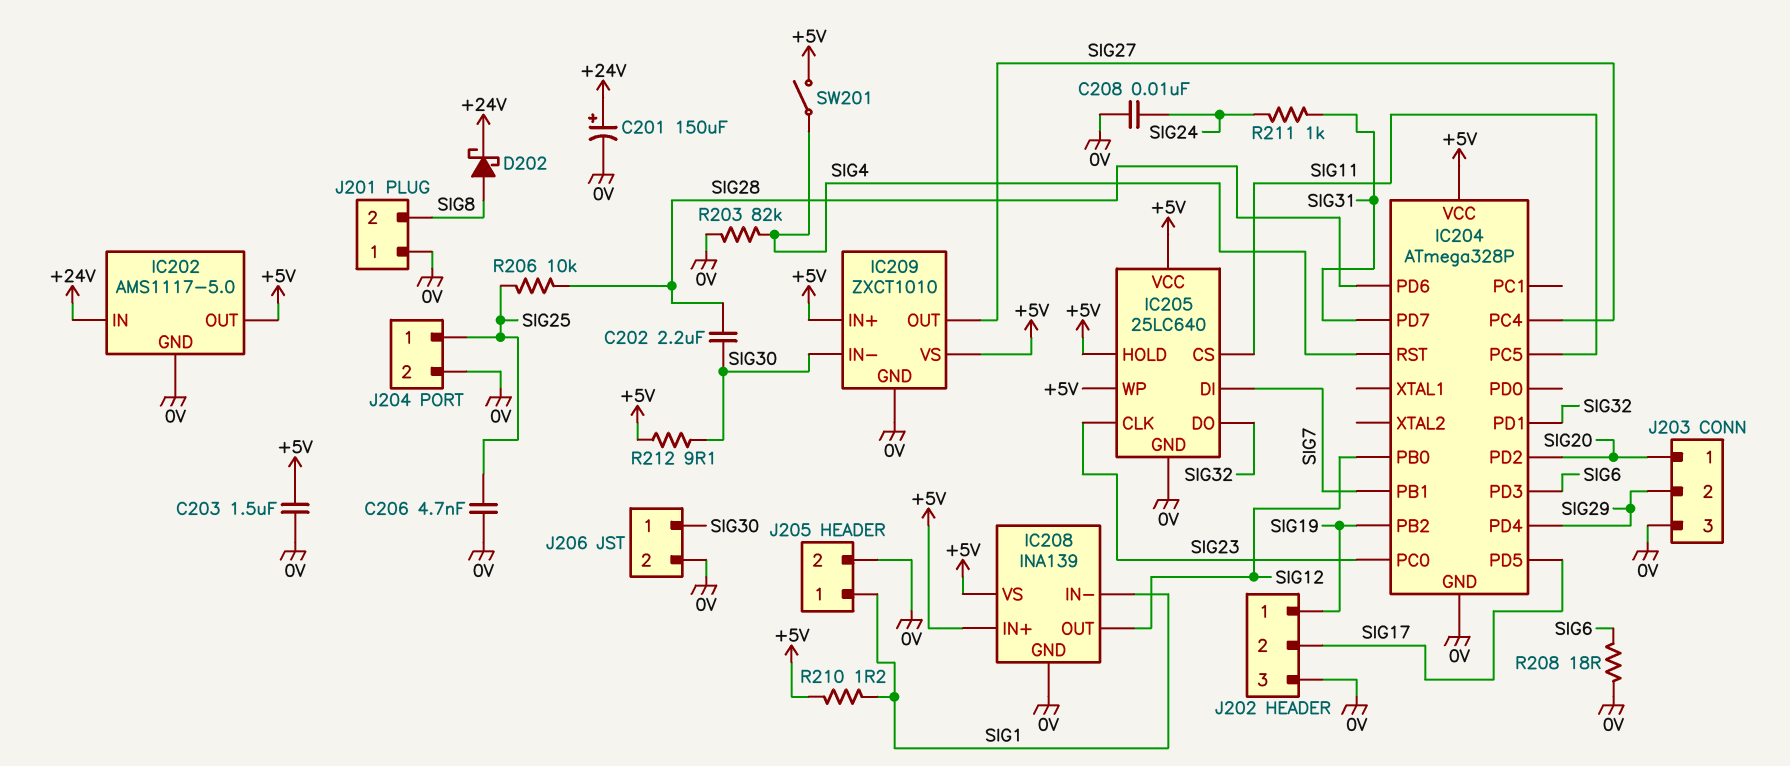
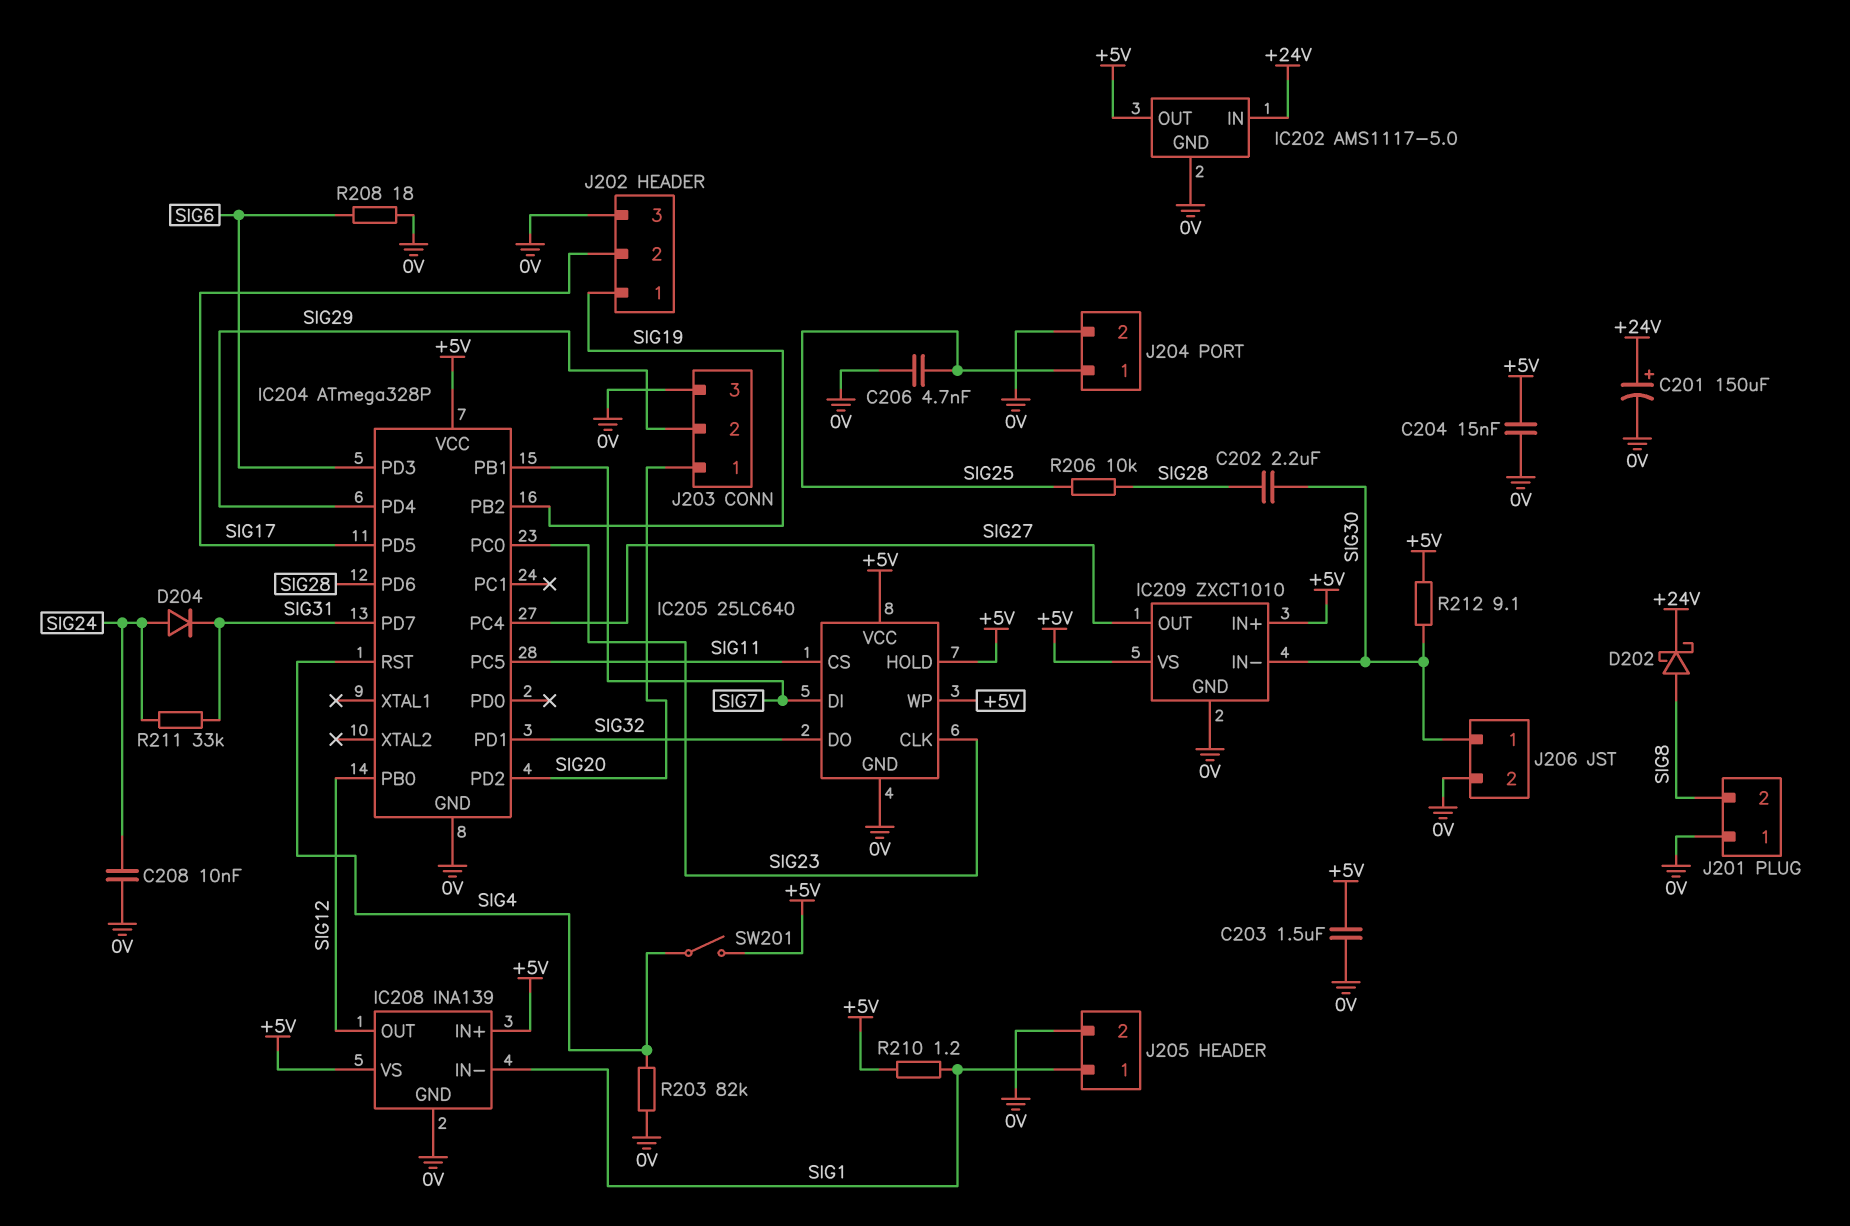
C204: none -> 15nF (+5V, 0V)
D204: none -> diode (A SIG24, K SIG31)
R211: 1k (SIG24, SIG31) -> 33k (SIG24, SIG31)

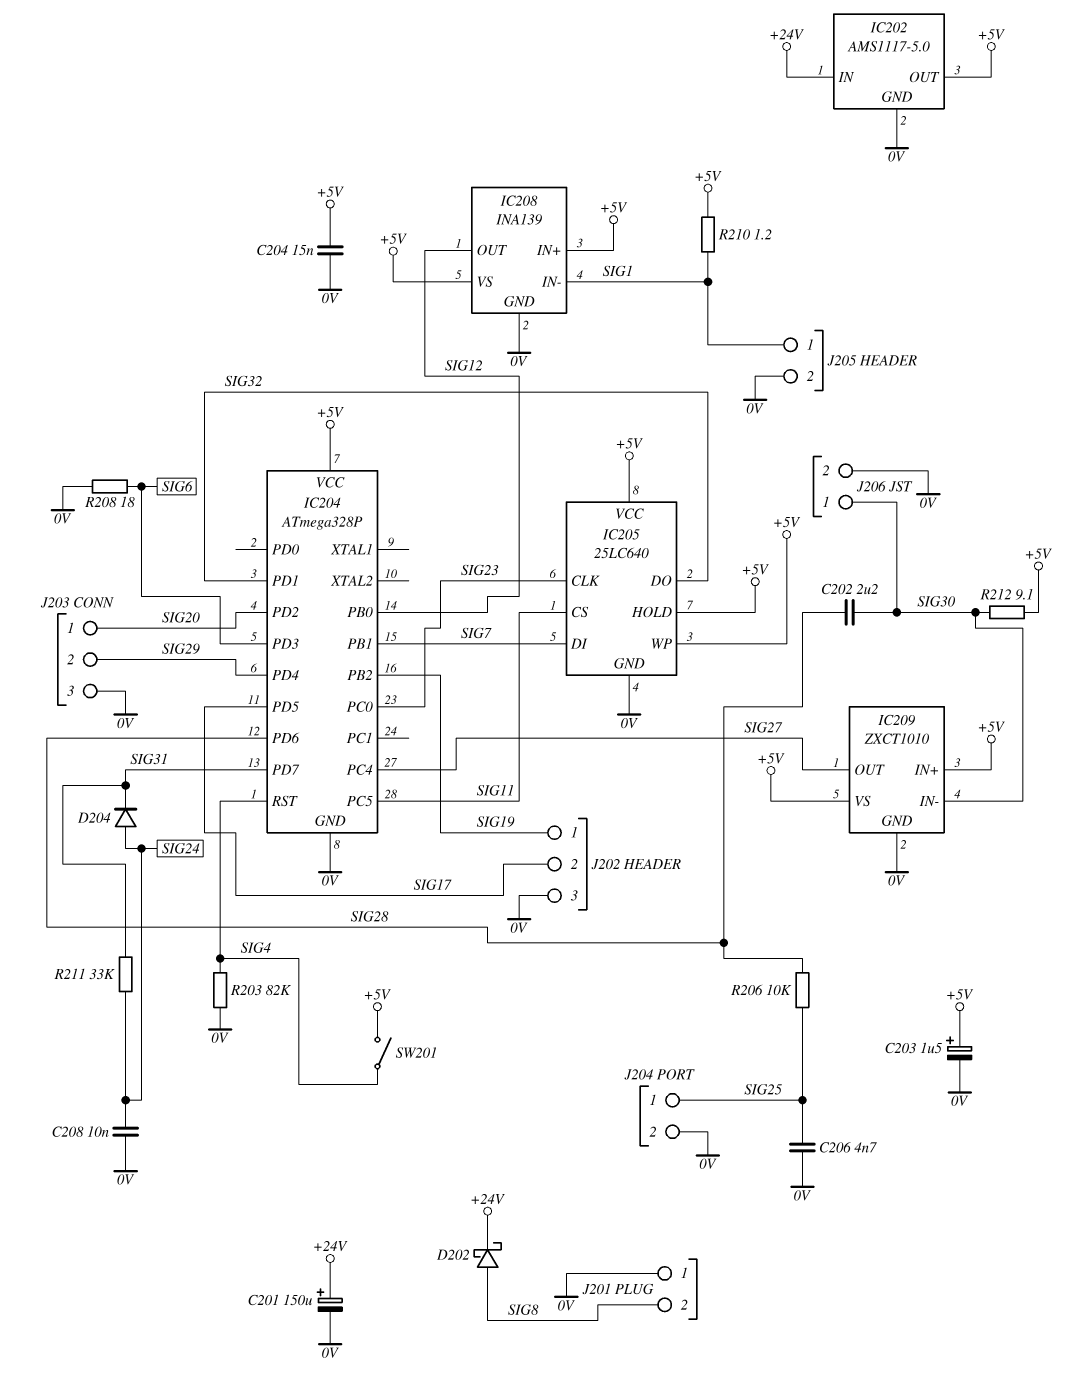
C203: 1.5uF (+5V, 0V) -> 1.5uF (plus +5V, minus 0V)

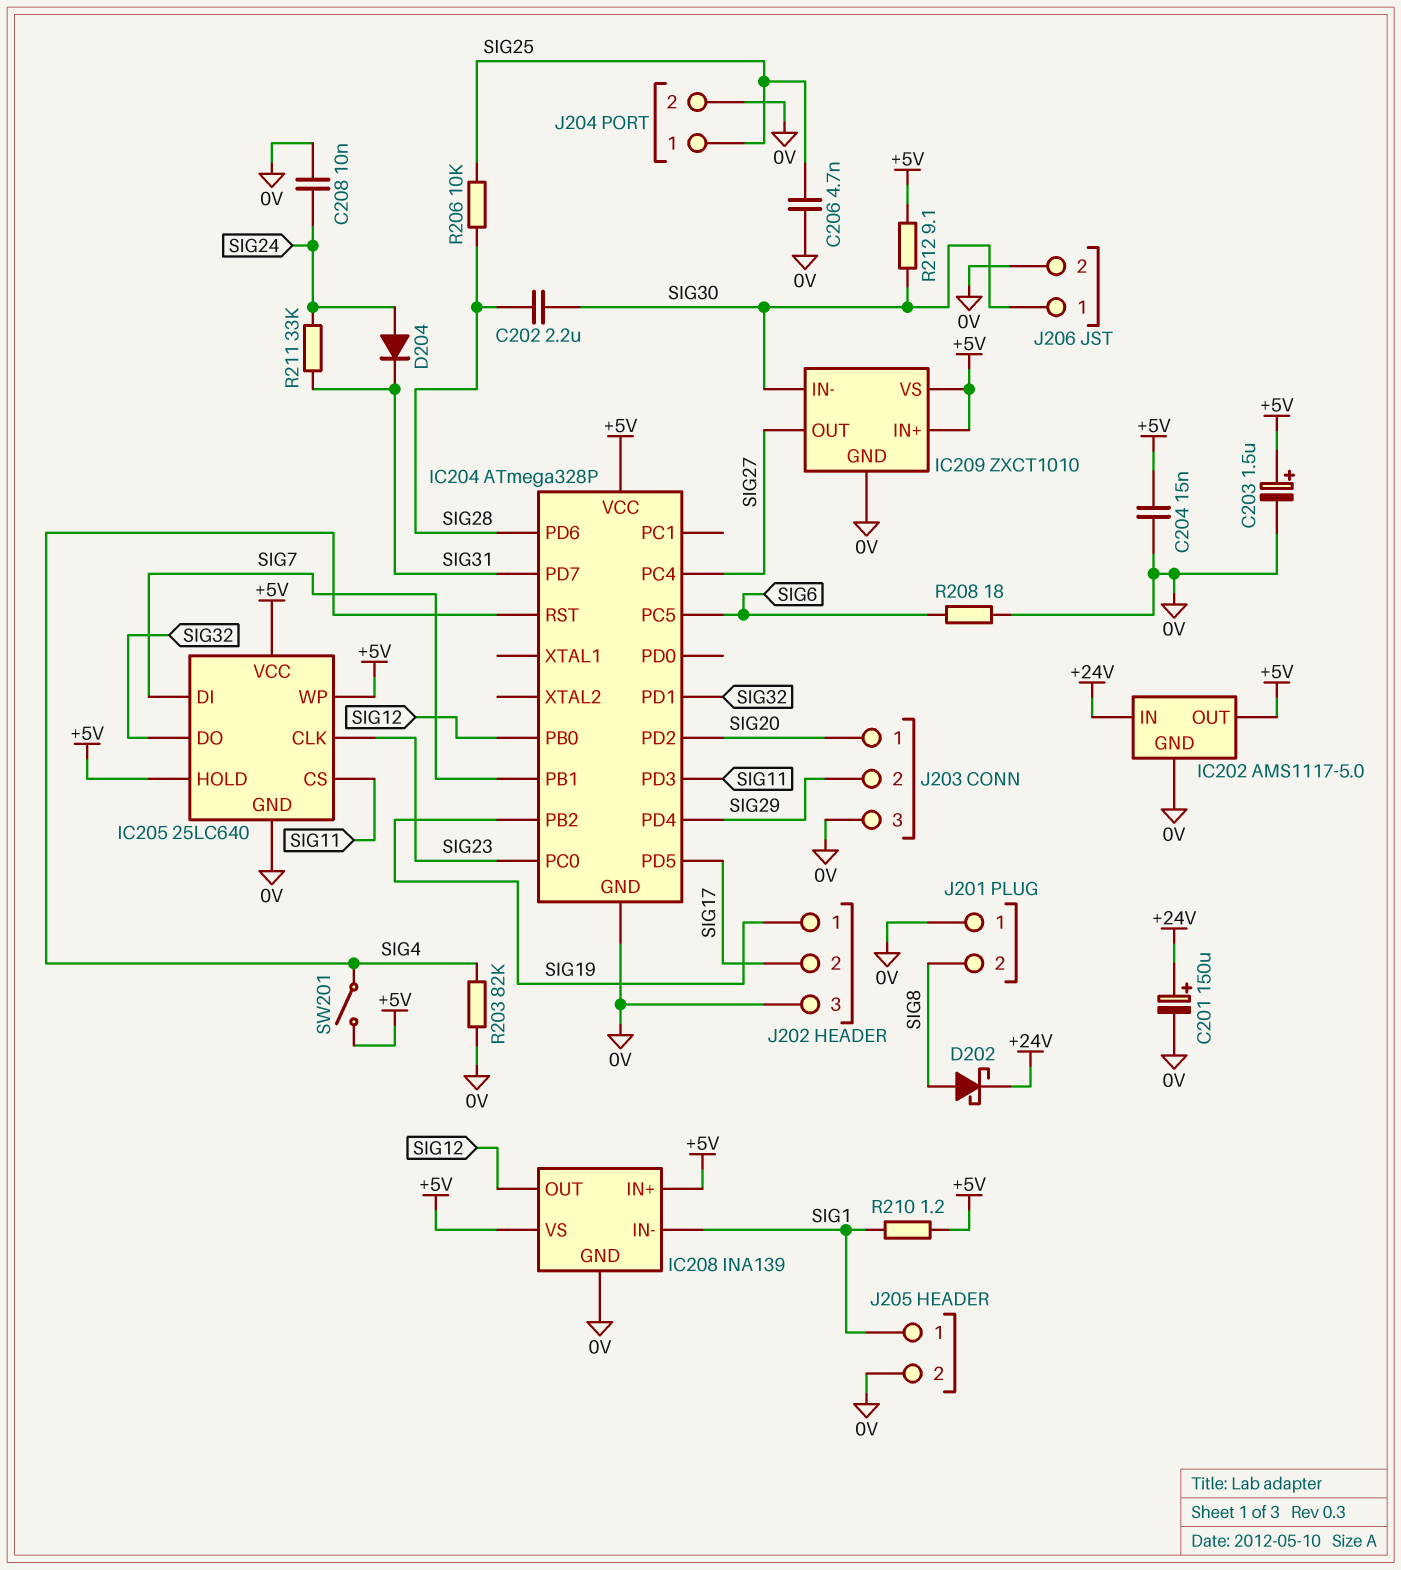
IC204 pin PC5: SIG11 -> SIG6
IC204 pin PD3: SIG6 -> SIG11

